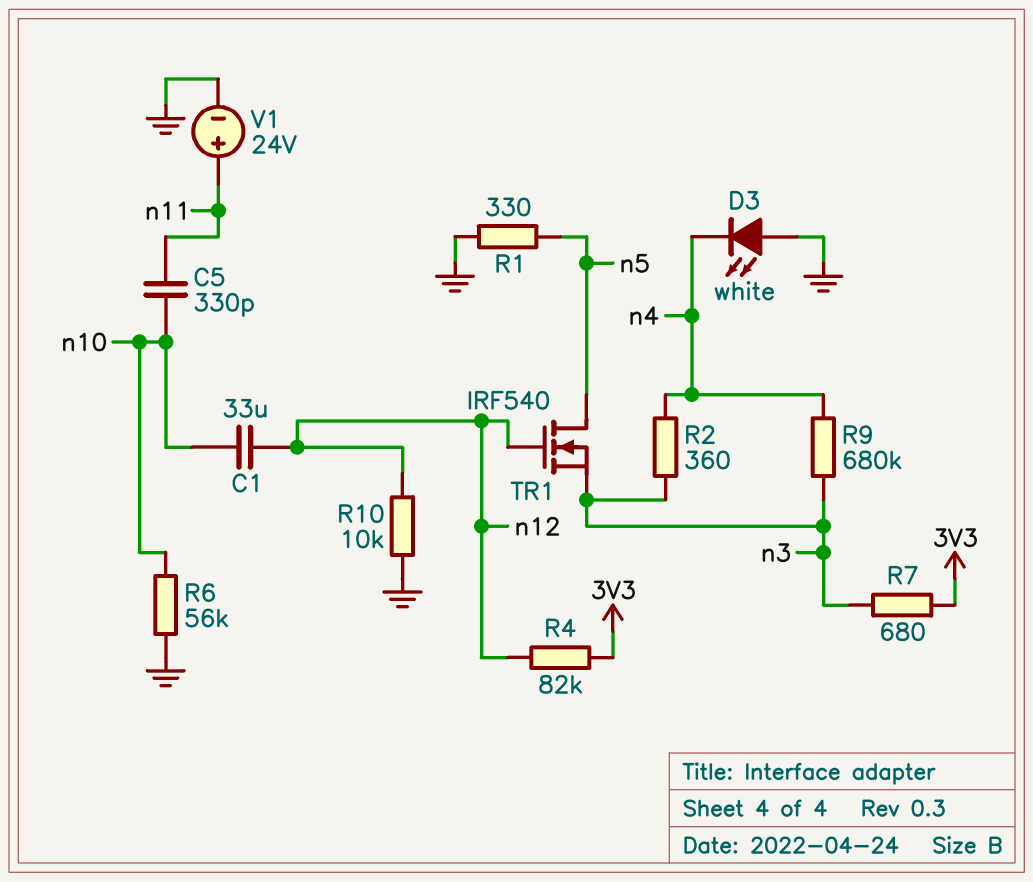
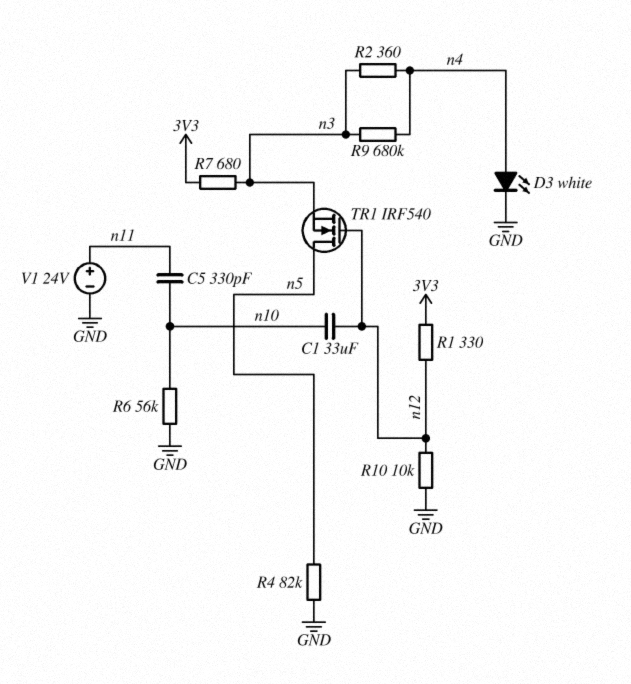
D3: LED white (A GND, K n4) -> LED white (A n4, K GND)
R1: 330 (GND, n5) -> 330 (3V3, n12)
R4: 82k (3V3, n12) -> 82k (GND, n5)

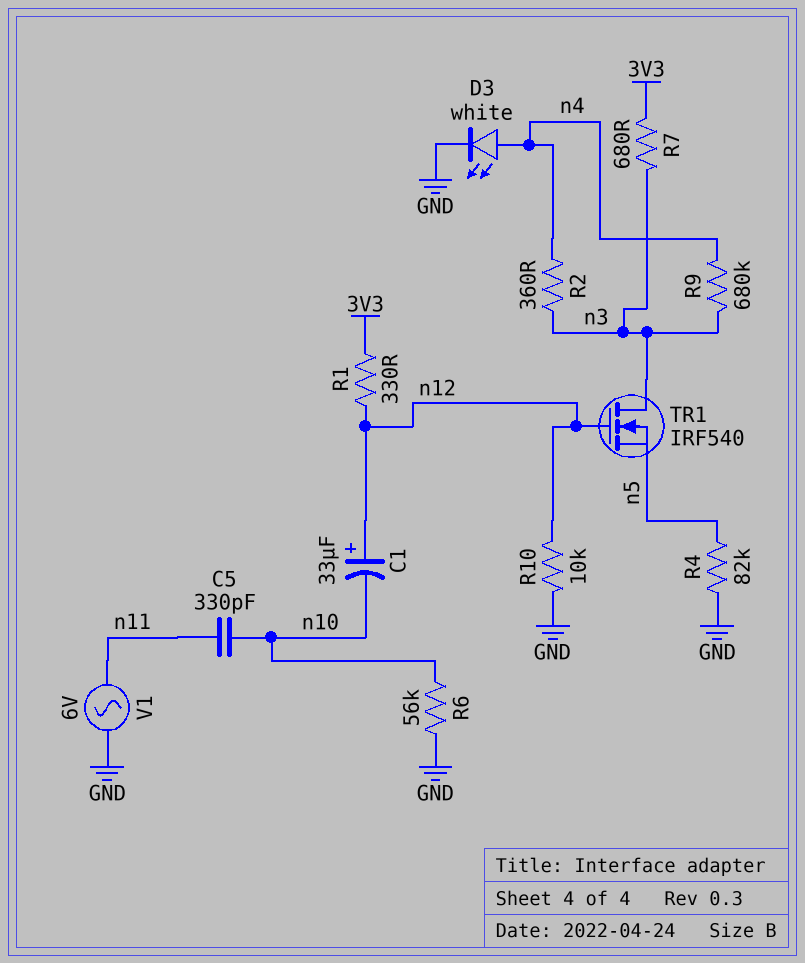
C1: 33uF (n10, n12) -> 33uF (plus n12, minus n10)
TR1: NMOS IRF540 (G n12, D n5, S n3) -> NMOS IRF540 (G n12, D n3, S n5)
V1: 24V (plus n11, minus GND) -> AC 6V (GND, n11)

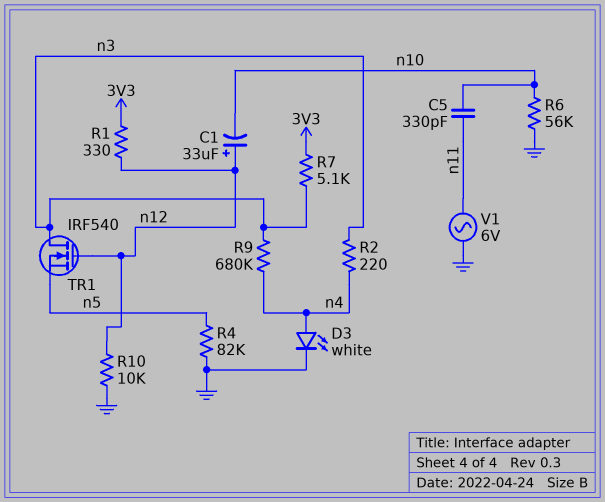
R2: 360 (n3, n4) -> 220 (n3, n4)
R7: 680 (3V3, n3) -> 5.1k (3V3, n3)

